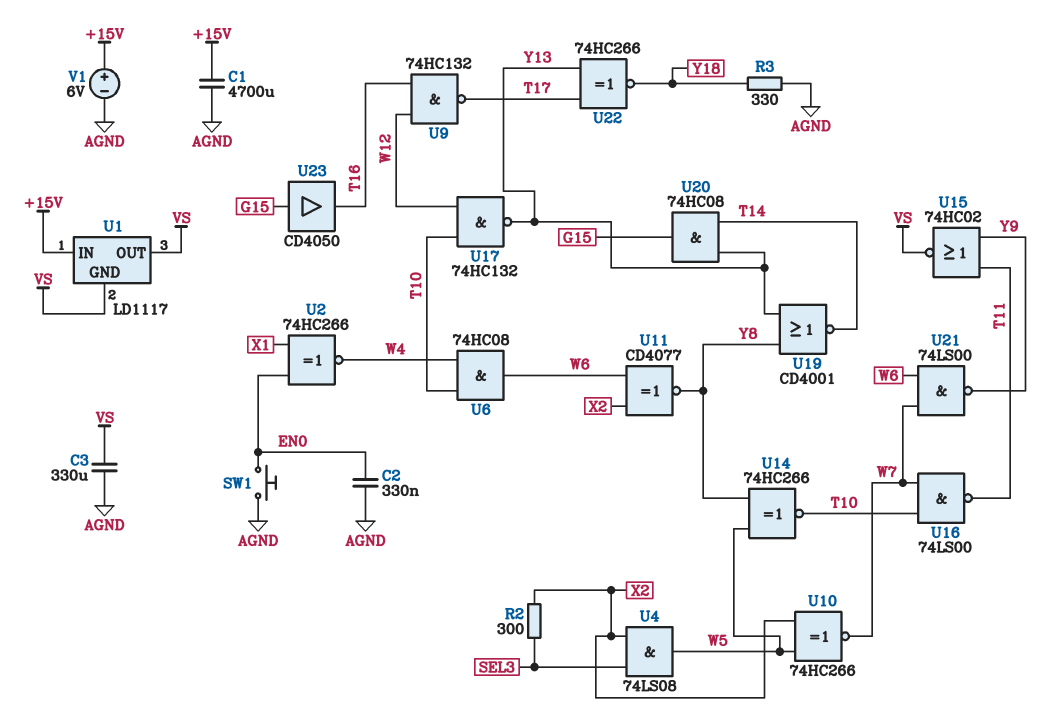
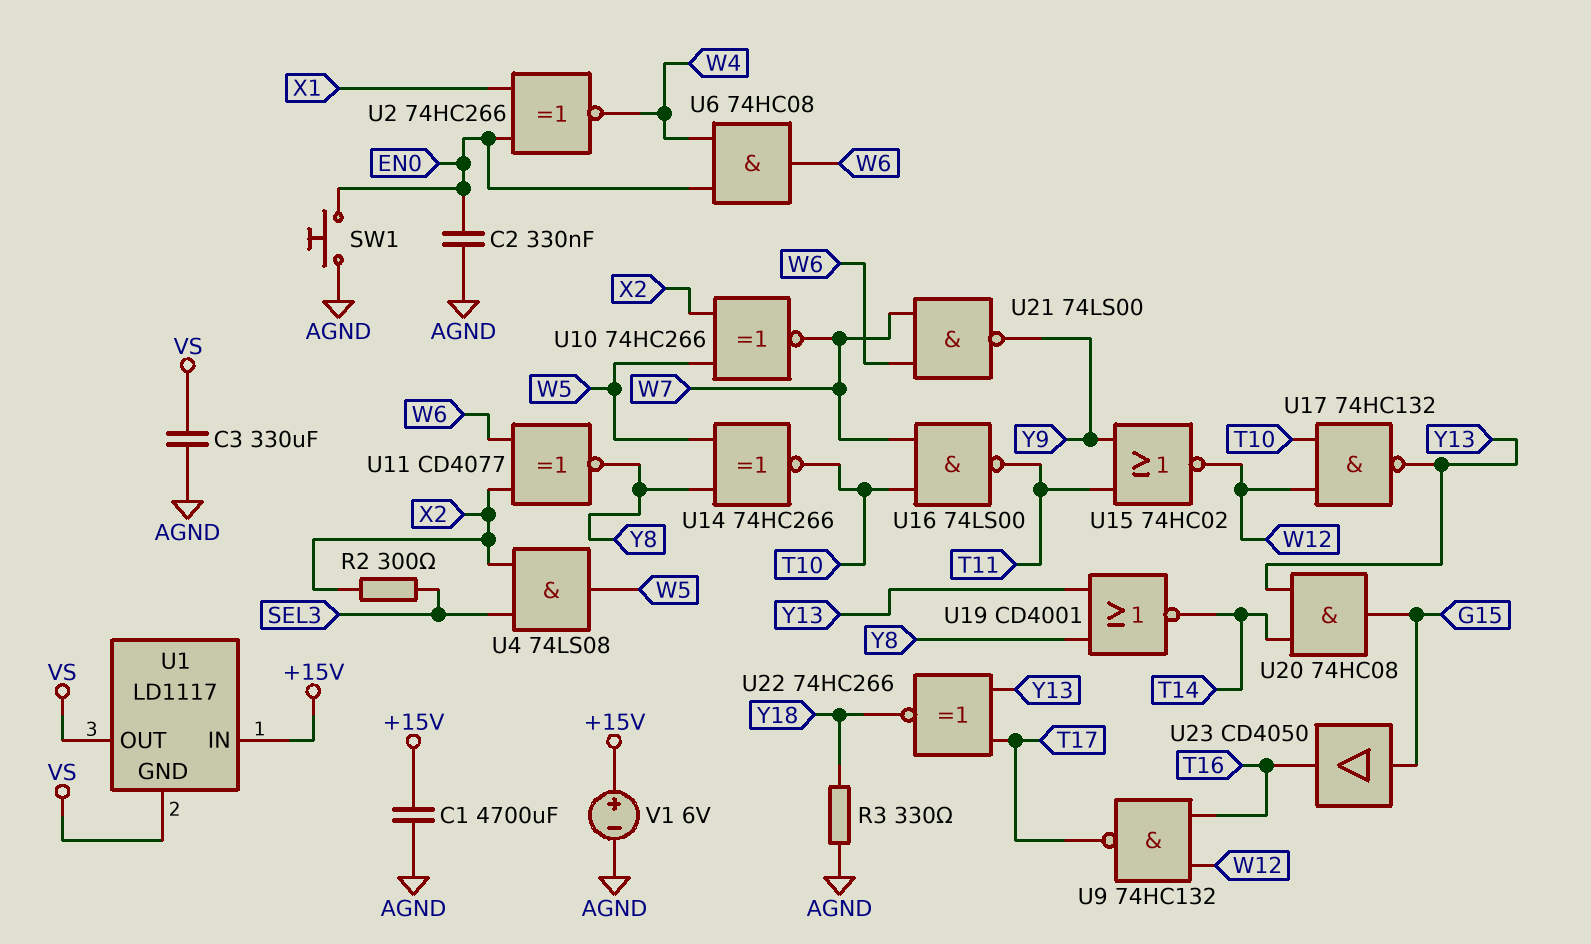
U6: AND 74HC08 (in T10, in W4, out W6) -> AND 74HC08 (in EN0, in W4, out W6)
U15: NOR 74HC02 (in T11, in Y9, out VS) -> NOR 74HC02 (in T11, in Y9, out W12)

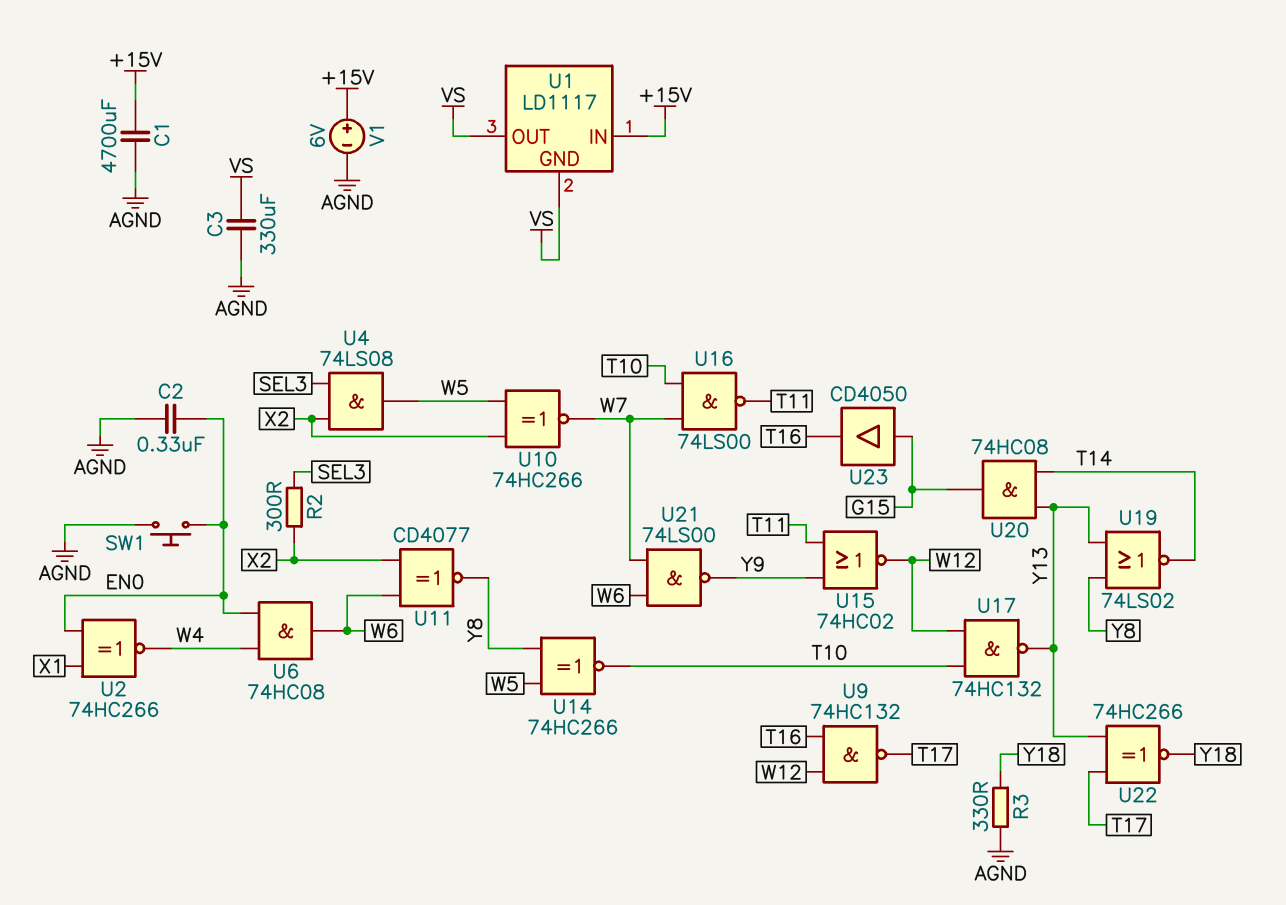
U19: NOR CD4001 (in Y8, in Y13, out T14) -> NOR 74LS02 (in Y8, in Y13, out T14)

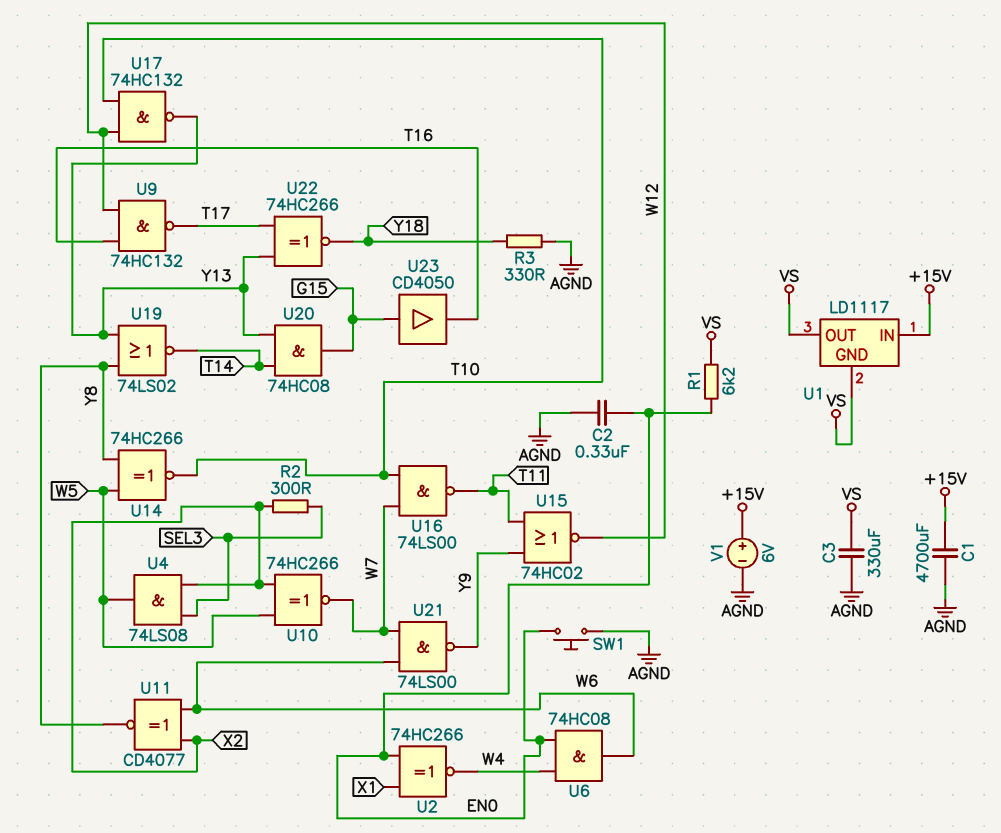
R1: none -> 6.2k (EN0, VS)

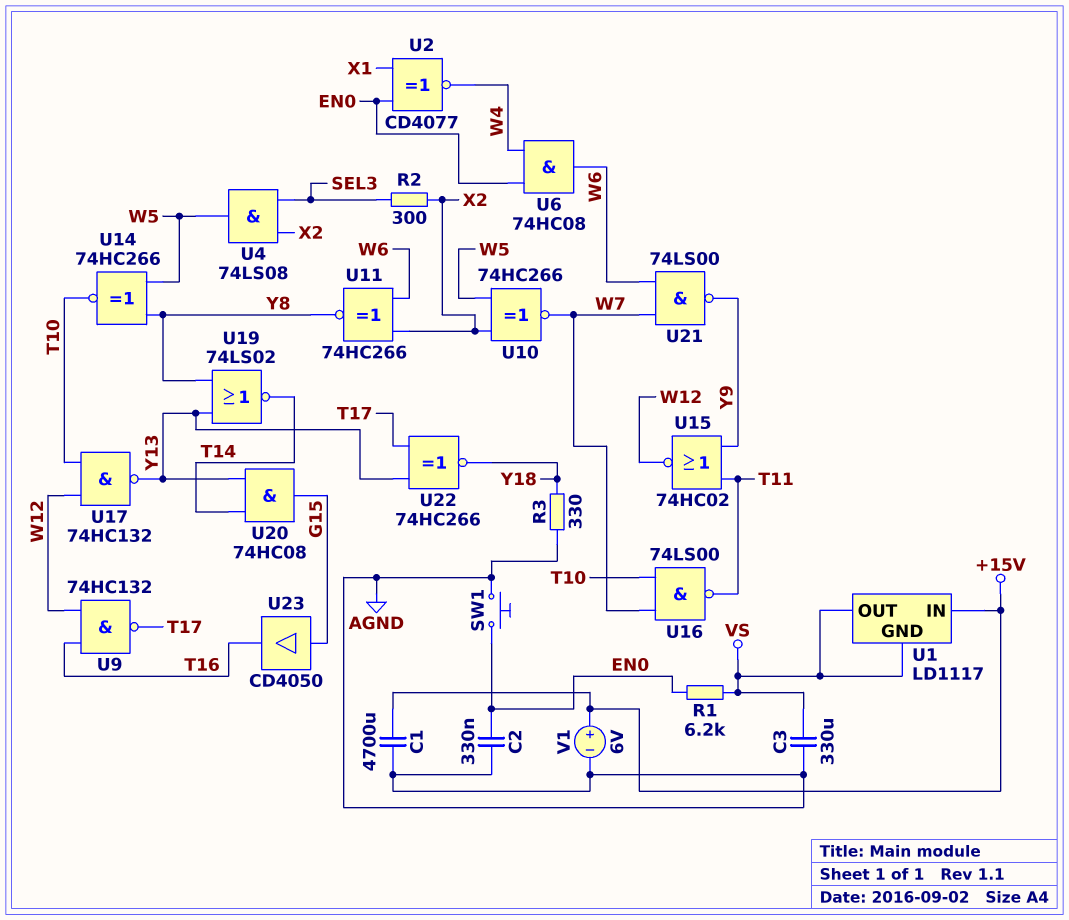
U2: XNOR 74HC266 (in EN0, in X1, out W4) -> XNOR CD4077 (in EN0, in X1, out W4)
U11: XNOR CD4077 (in W6, in X2, out Y8) -> XNOR 74HC266 (in W6, in X2, out Y8)

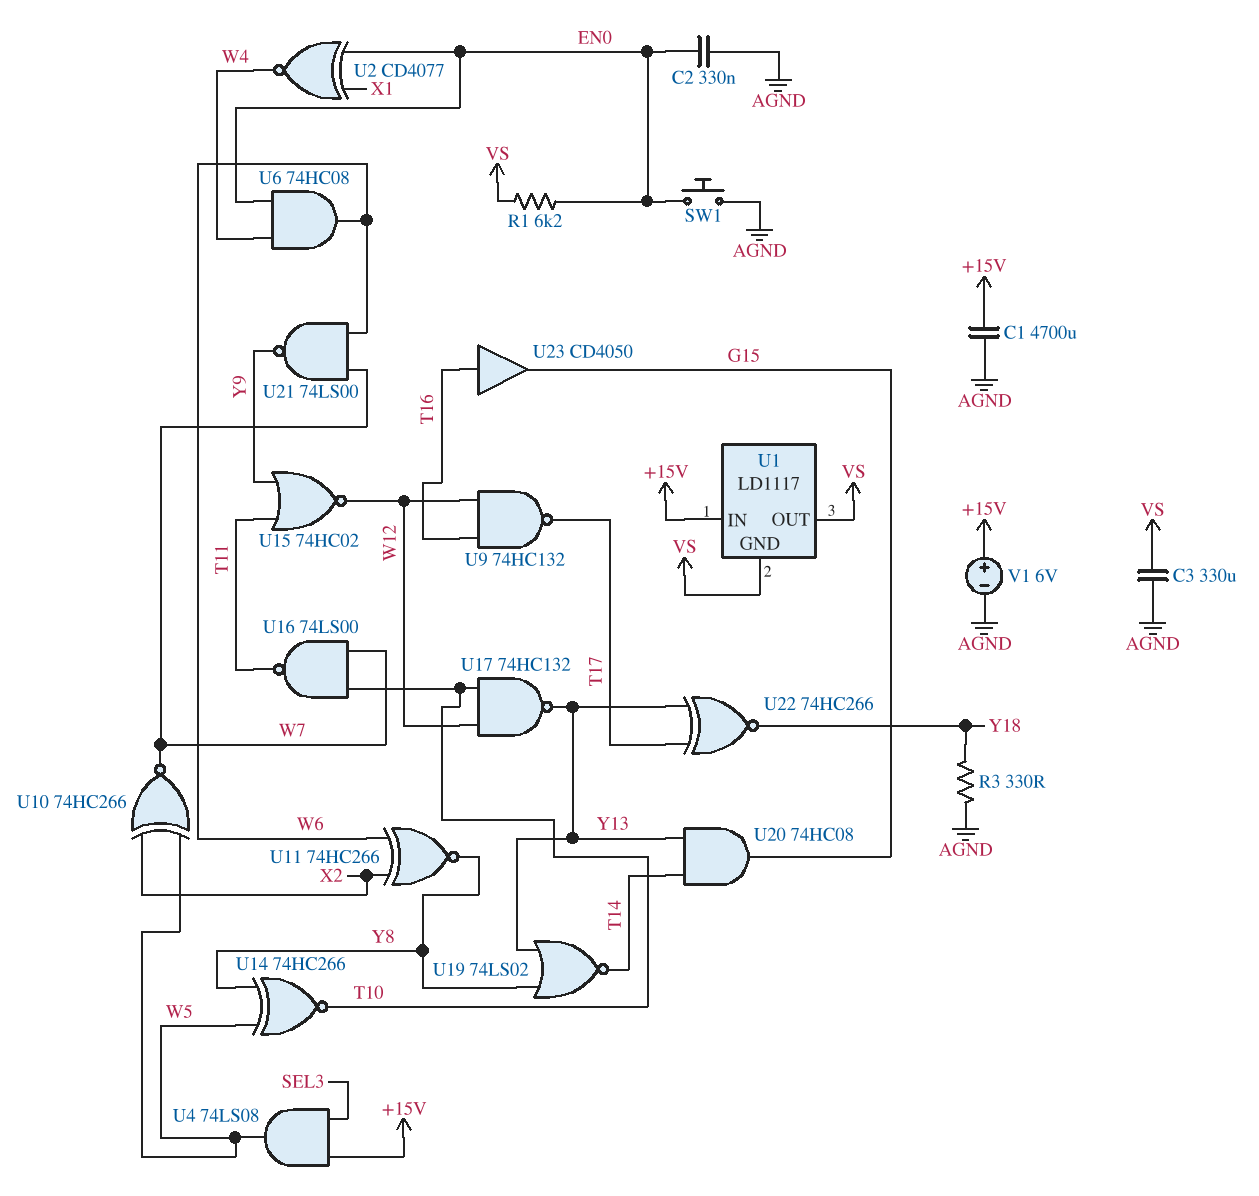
R2: 300 (SEL3, X2) -> none
U4: AND 74LS08 (in SEL3, in X2, out W5) -> AND 74LS08 (in +15V, in SEL3, out W5)
U23: buffer CD4050 (in G15, out T16) -> buffer CD4050 (in T16, out G15)

